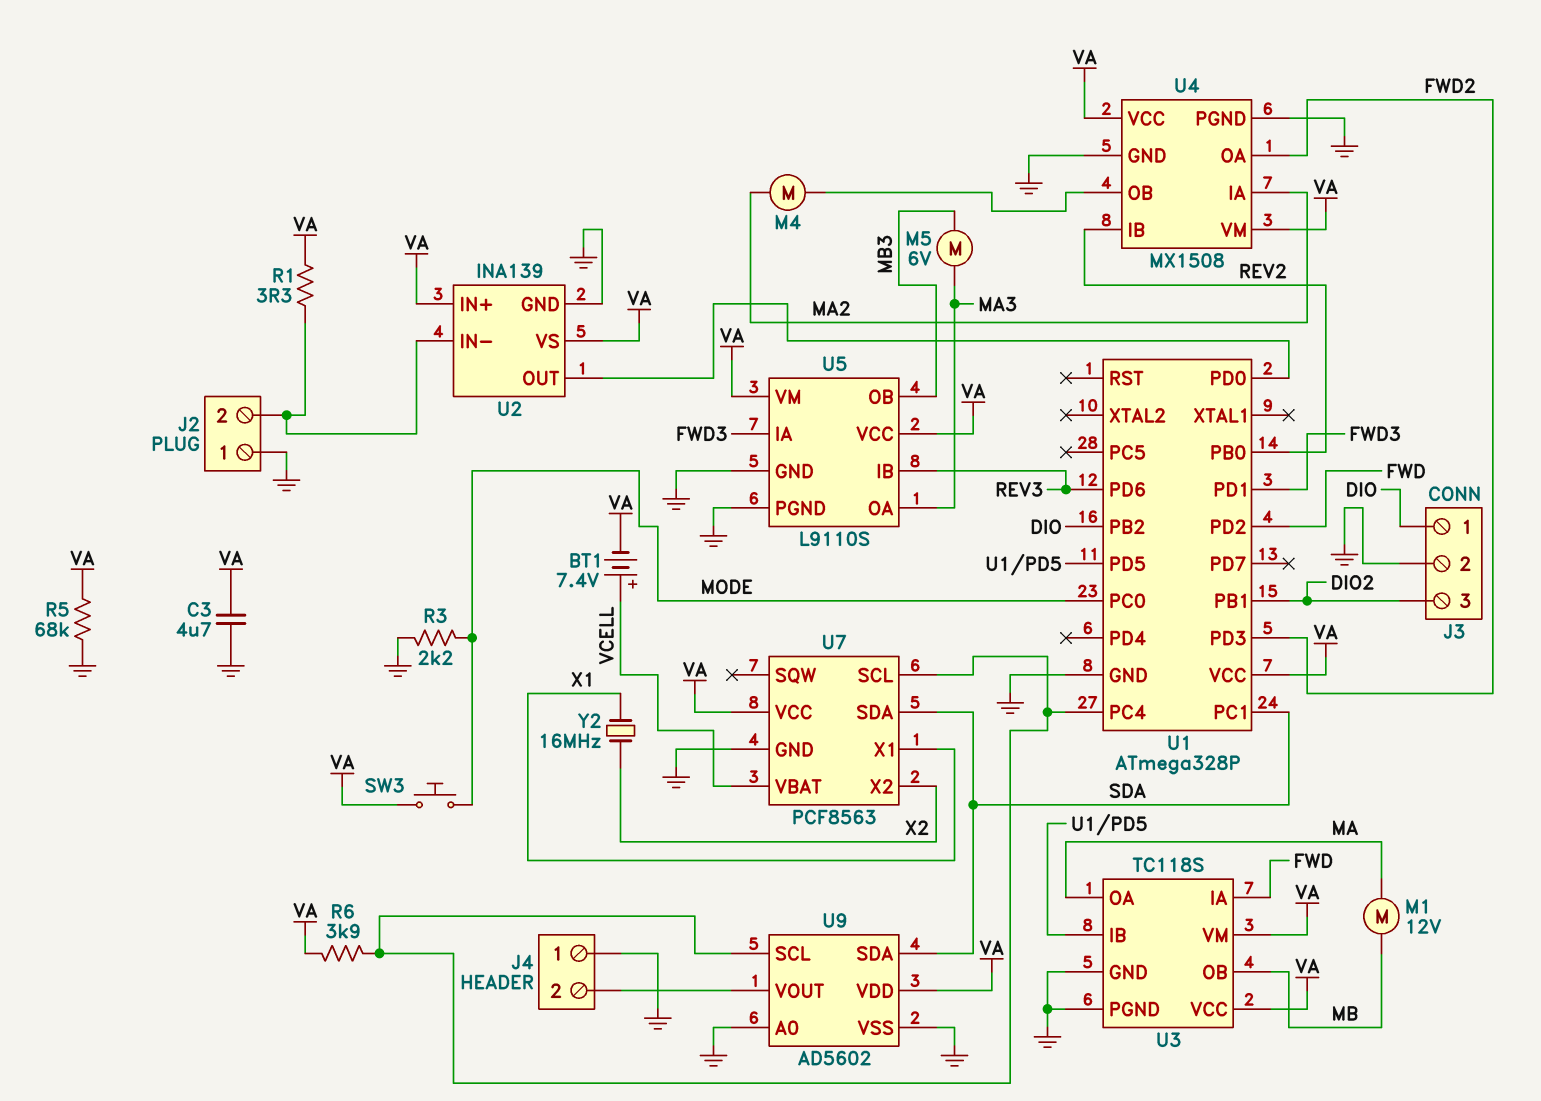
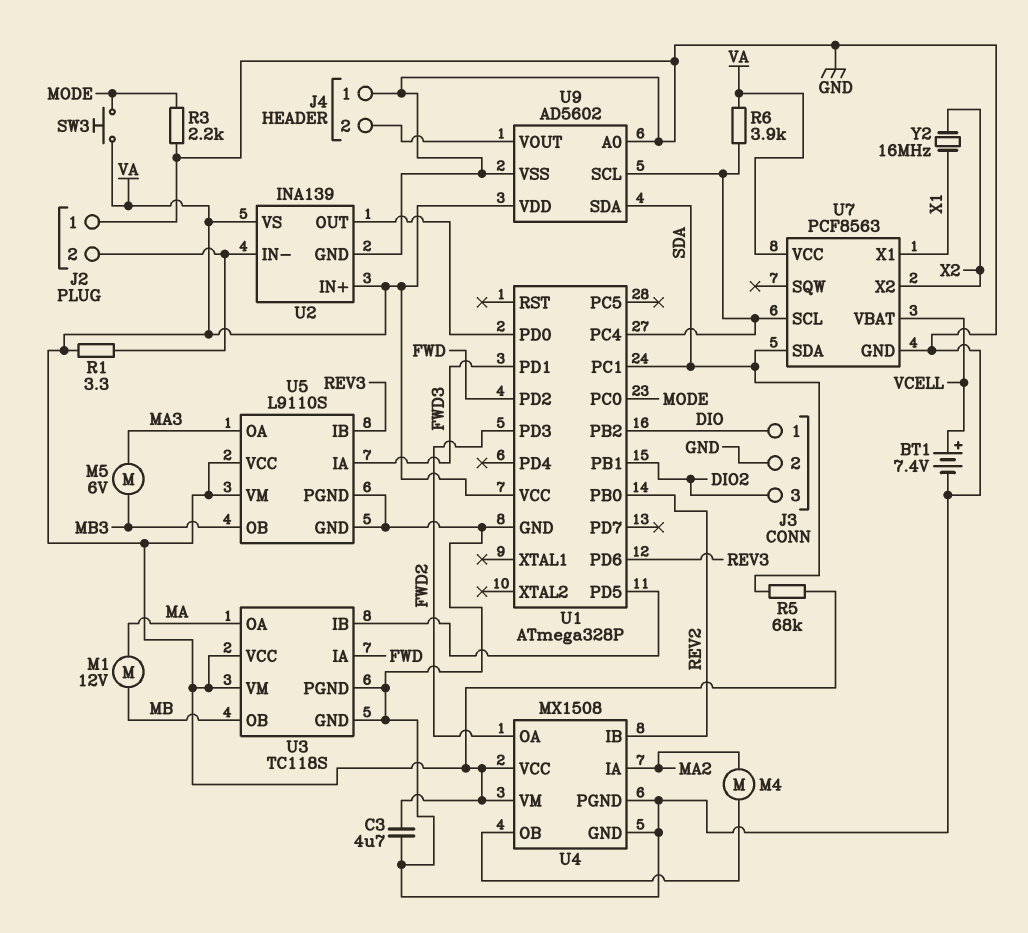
BT1: 7.4V (plus VCELL, minus VA) -> 7.4V (plus VCELL, minus GND)
R5: 68k (GND, VA) -> 68k (SDA, VA)

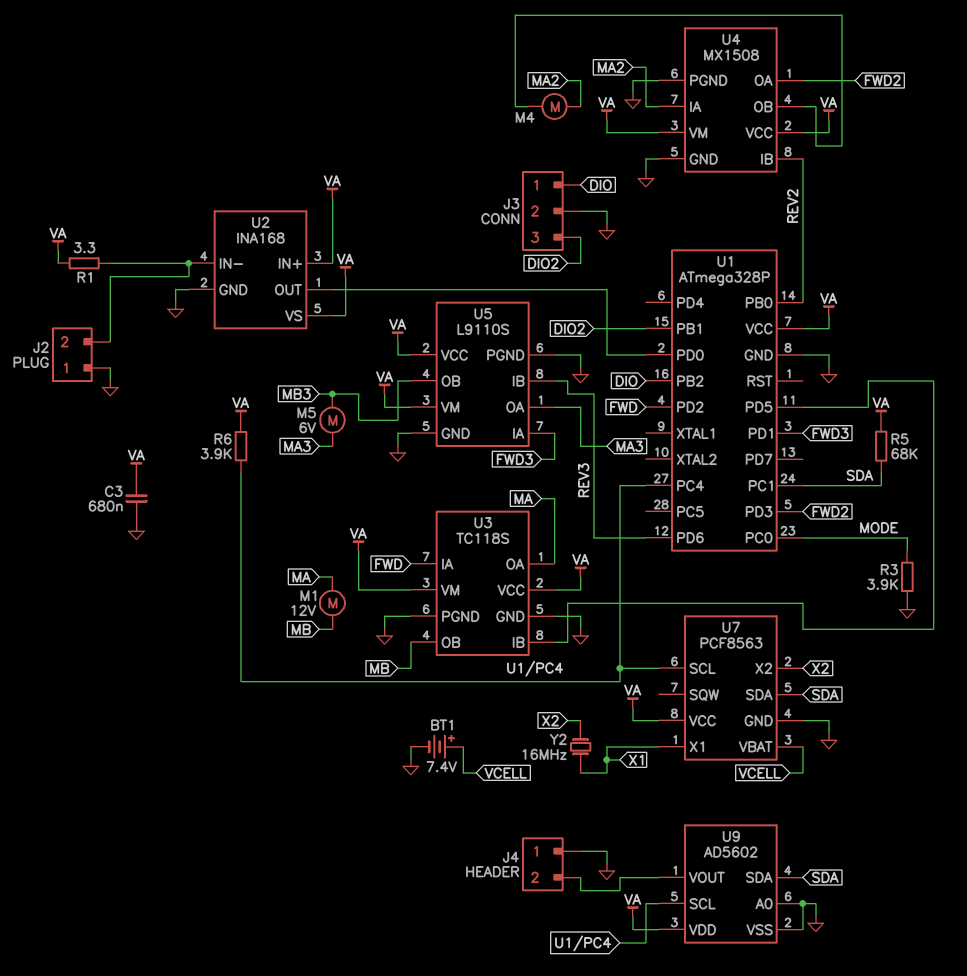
C3: 4.7uF (GND, VA) -> 680nF (GND, VA)
R3: 2.2k (GND, MODE) -> 3.9k (GND, MODE)
SW3: button (MODE, VA) -> none
U2: INA139 -> INA168

